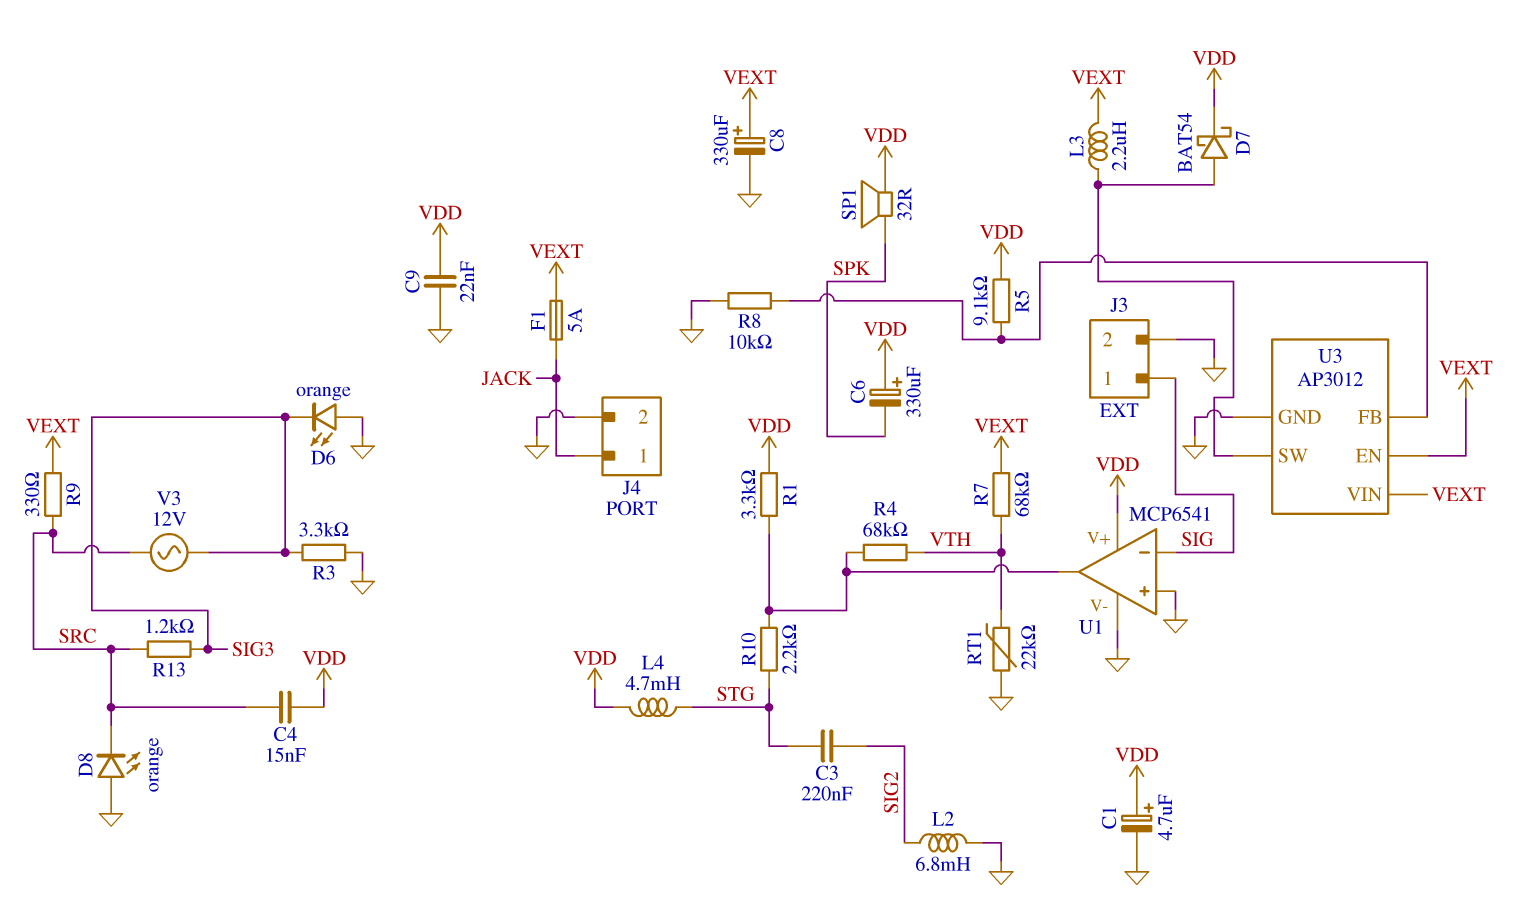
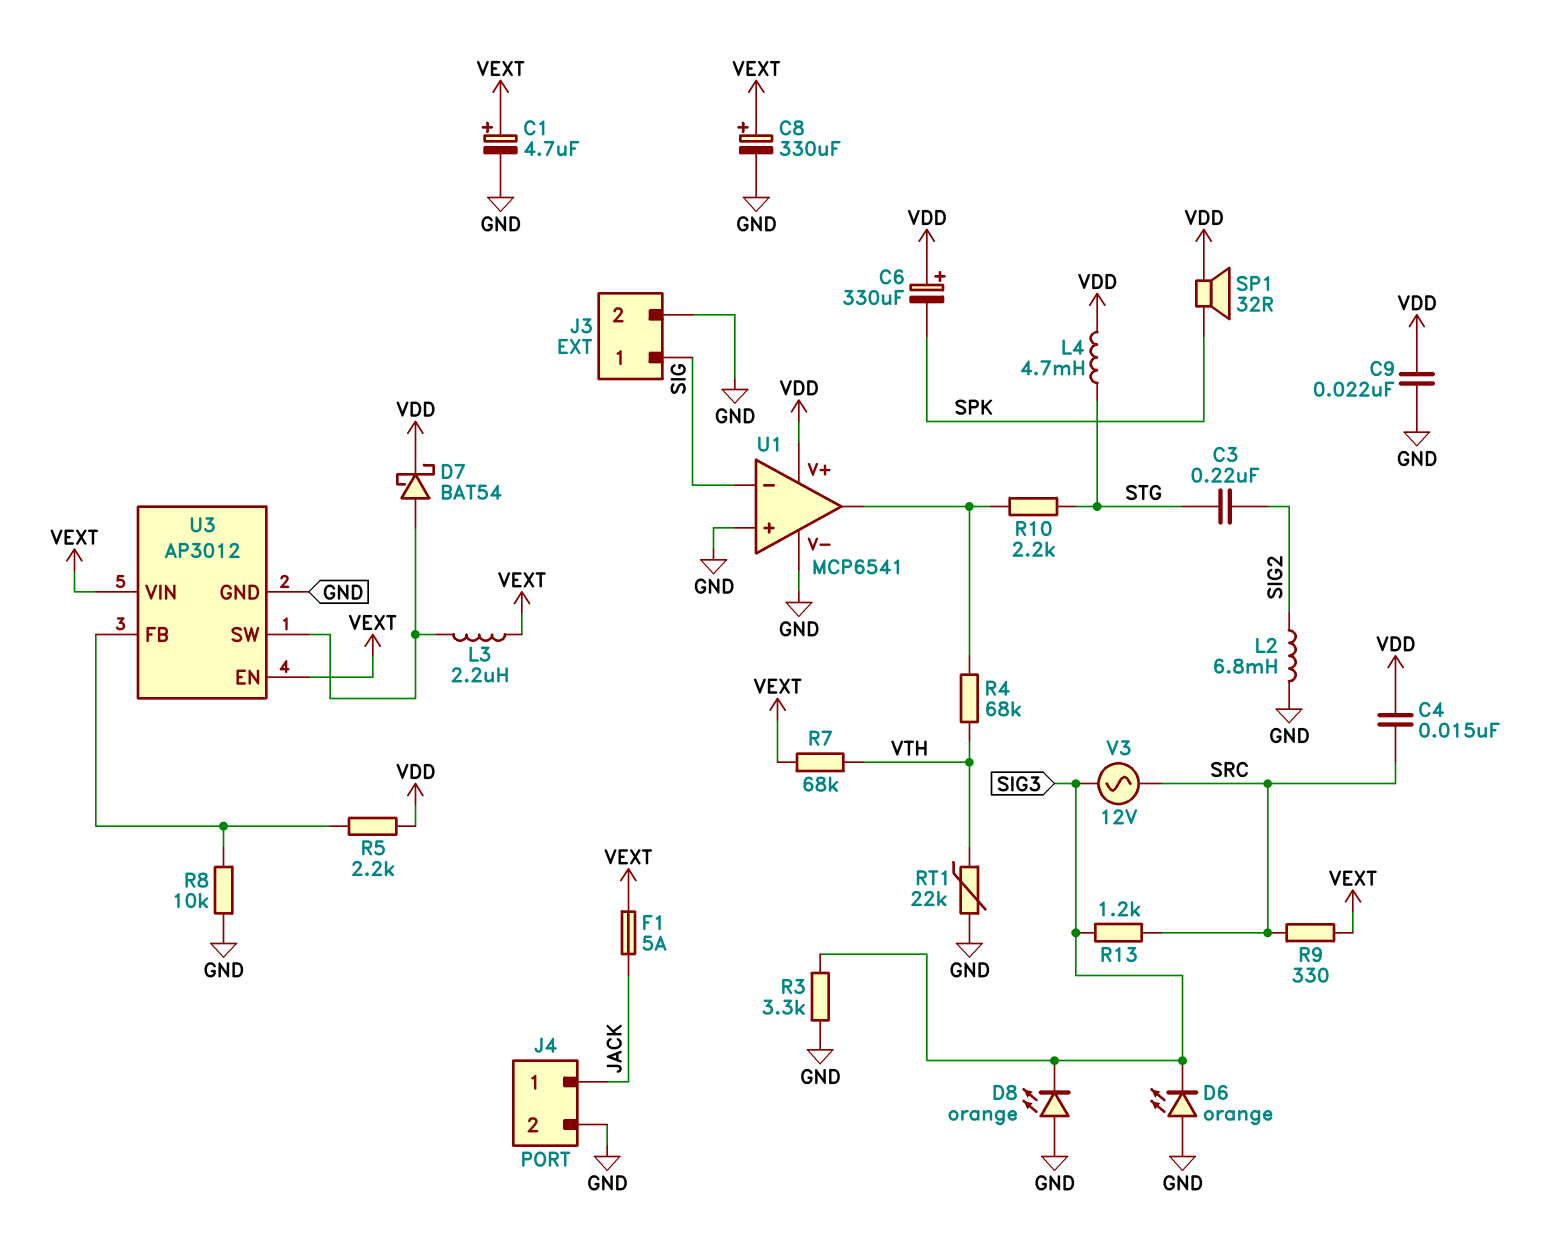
C1: 4.7uF (plus VDD, minus GND) -> 4.7uF (plus VEXT, minus GND)
D8: LED orange (A GND, K SRC) -> LED orange (A GND, K SIG3)
R1: 3.3k (U1/out, VDD) -> none
R5: 9.1k (U3/FB, VDD) -> 2.2k (U3/FB, VDD)

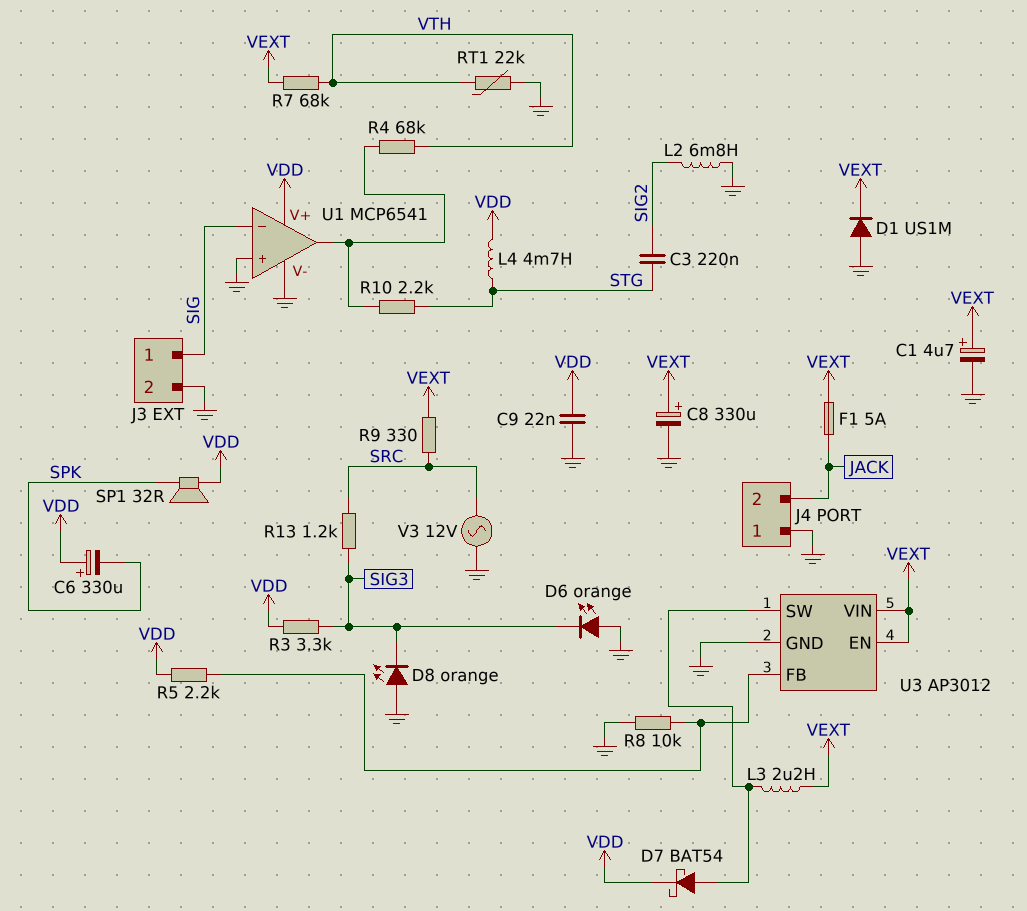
C4: 15nF (SRC, VDD) -> none
D1: none -> diode US1M (A GND, K VEXT)
J4 pin 1: JACK -> GND
J4 pin 2: GND -> JACK
R3: 3.3k (GND, SIG3) -> 3.3k (SIG3, VDD)
V3: AC 12V (SIG3, SRC) -> AC 12V (GND, SRC)

